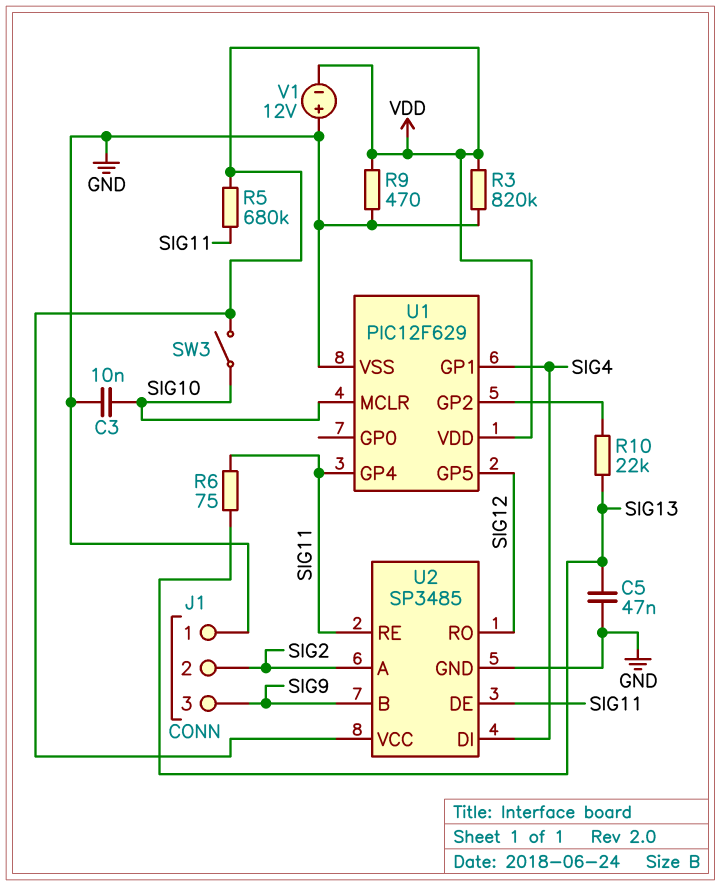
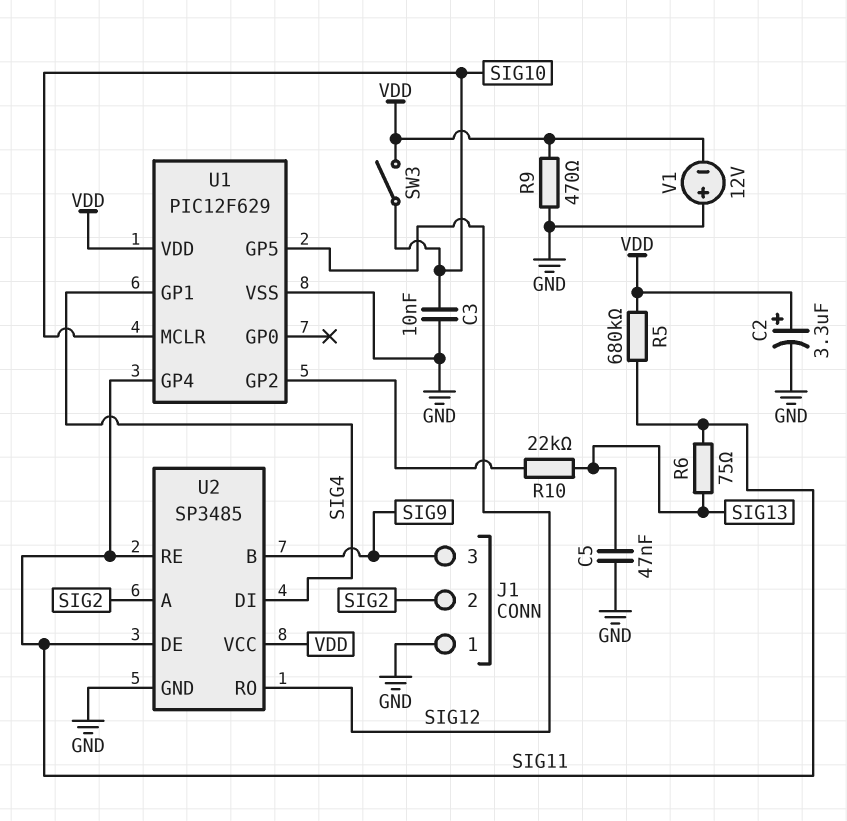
C2: none -> 3.3uF (plus VDD, minus GND)
R3: 820k (GND, VDD) -> none

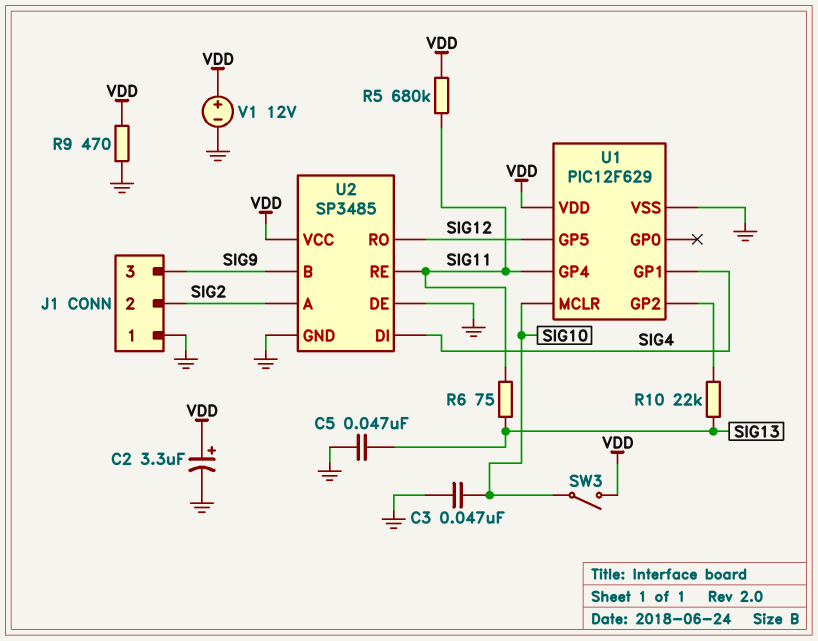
C3: 10nF (GND, SIG10) -> 47nF (GND, SIG10)
U2 pin DE: SIG11 -> GND
V1: 12V (plus GND, minus VDD) -> 12V (plus VDD, minus GND)

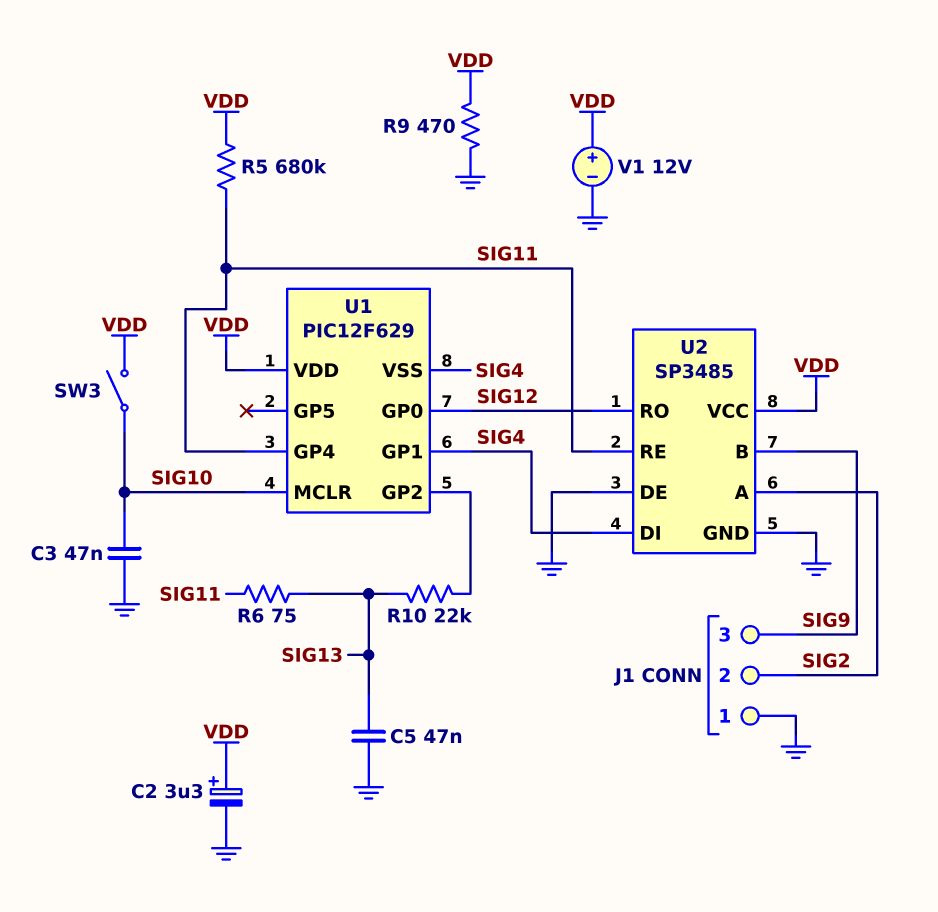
U1 pin GP0: none -> SIG12
U1 pin GP5: SIG12 -> none
U1 pin VSS: GND -> SIG4

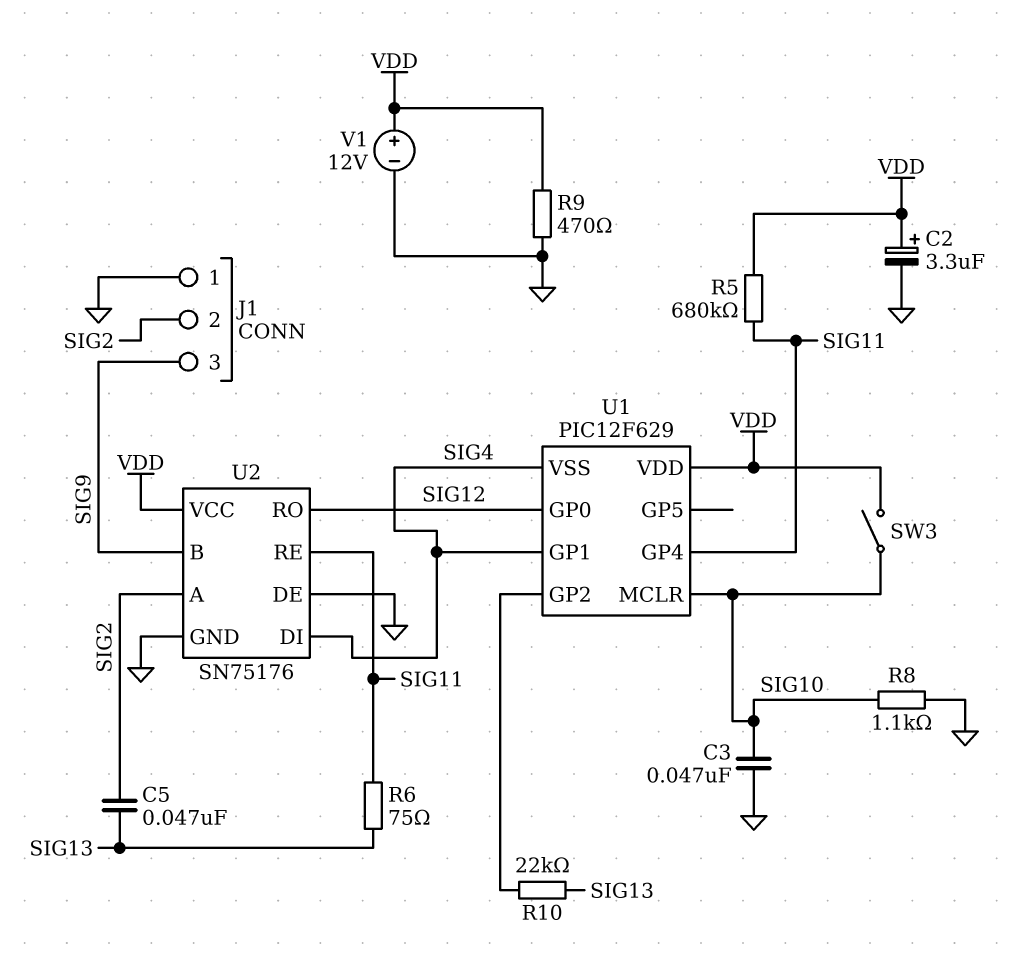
C5: 47nF (GND, SIG13) -> 47nF (SIG2, SIG13)
R8: none -> 1.1k (GND, SIG10)
U2: SP3485 -> SN75176

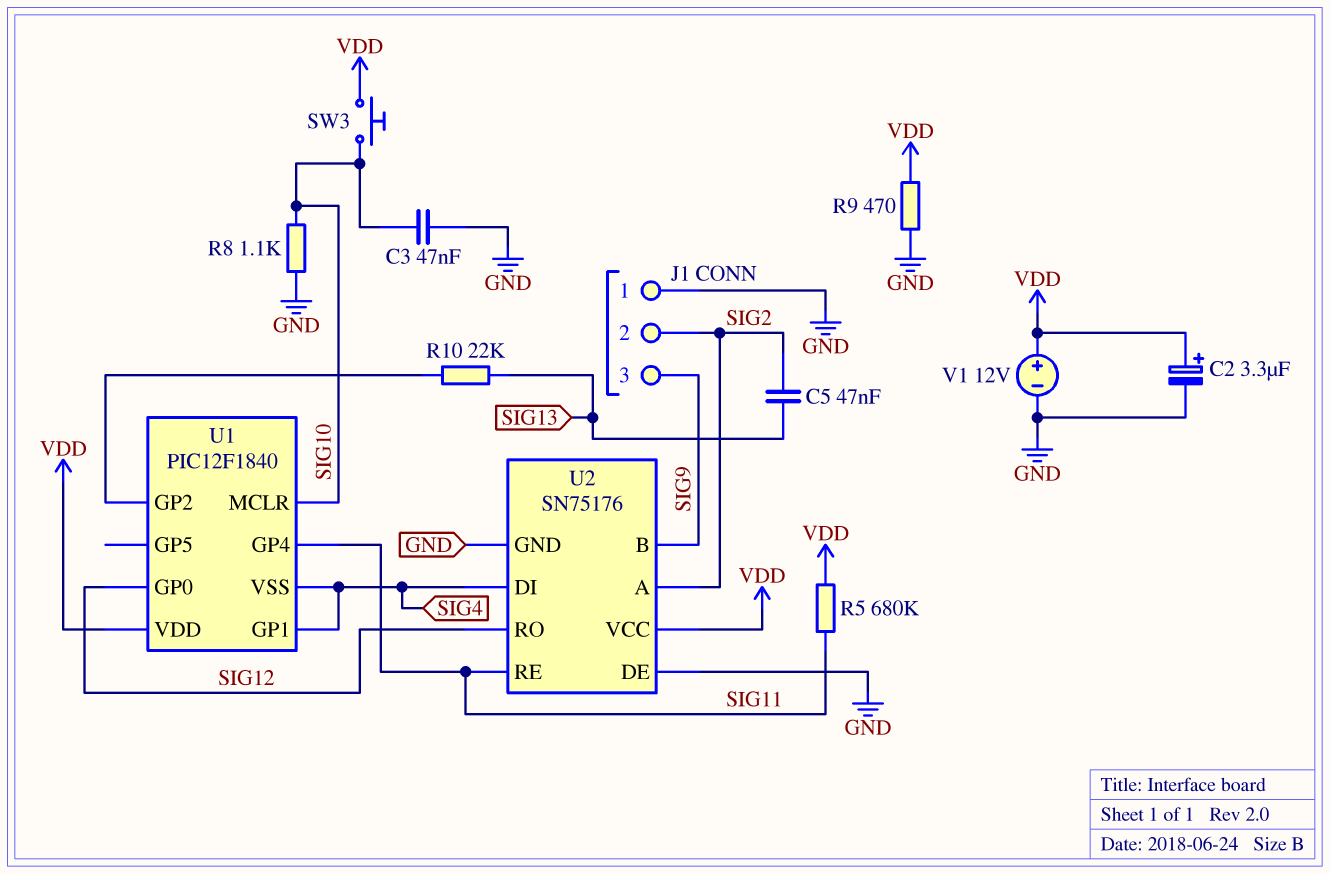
R6: 75 (SIG11, SIG13) -> none
SW3: switch (SIG10, VDD) -> button (SIG10, VDD)
U1: PIC12F629 -> PIC12F1840

